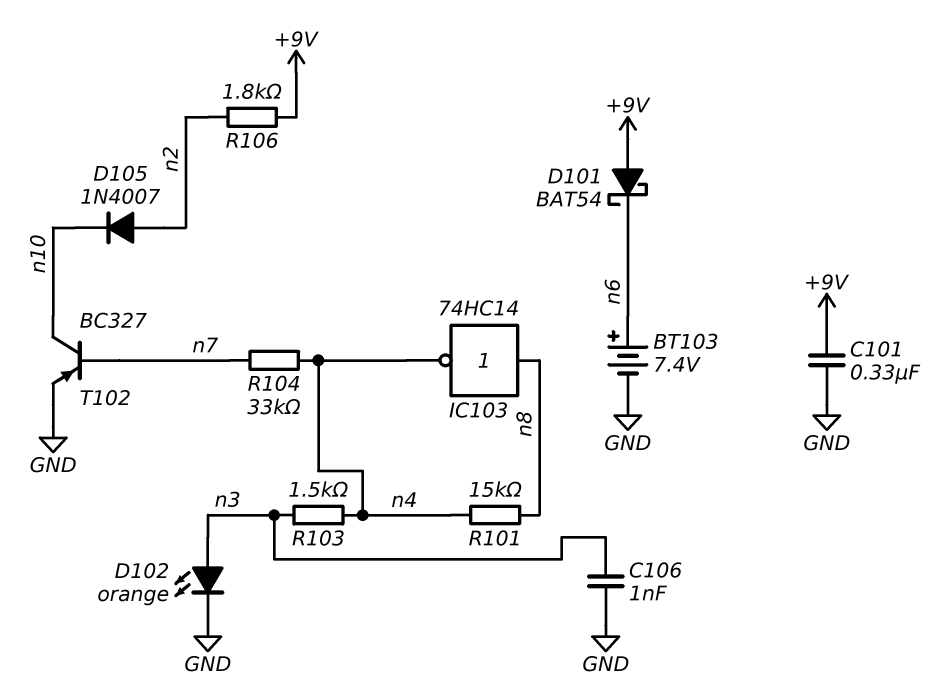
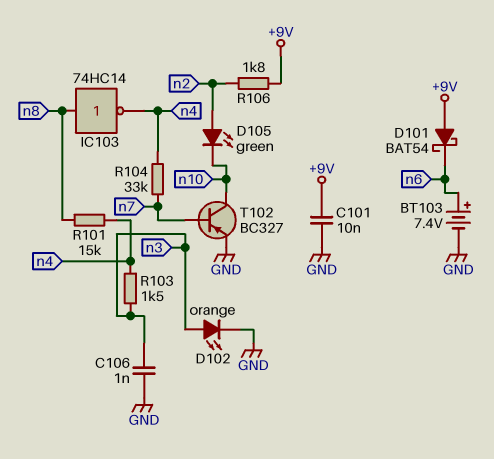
C101: 330nF (+9V, GND) -> 10nF (+9V, GND)
D105: diode 1N4007 (A n2, K n10) -> LED green (A n2, K n10)

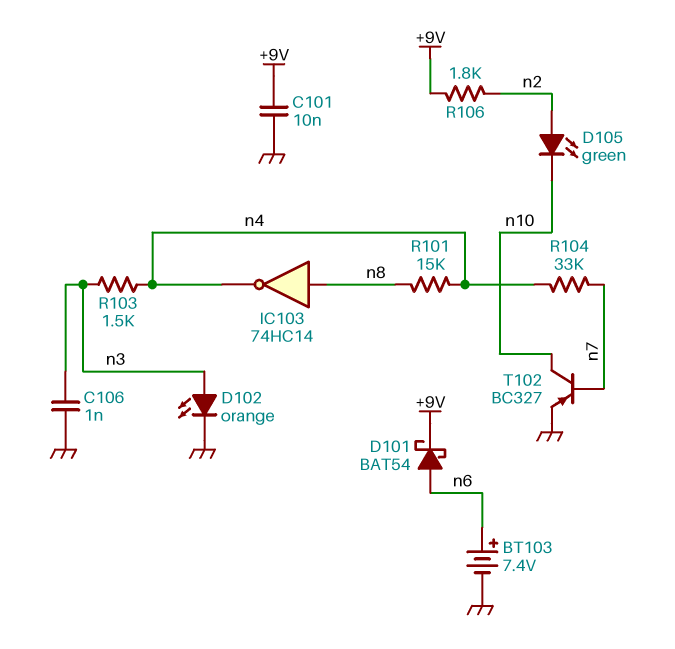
D101: schottky BAT54 (A +9V, K n6) -> schottky BAT54 (A n6, K +9V)

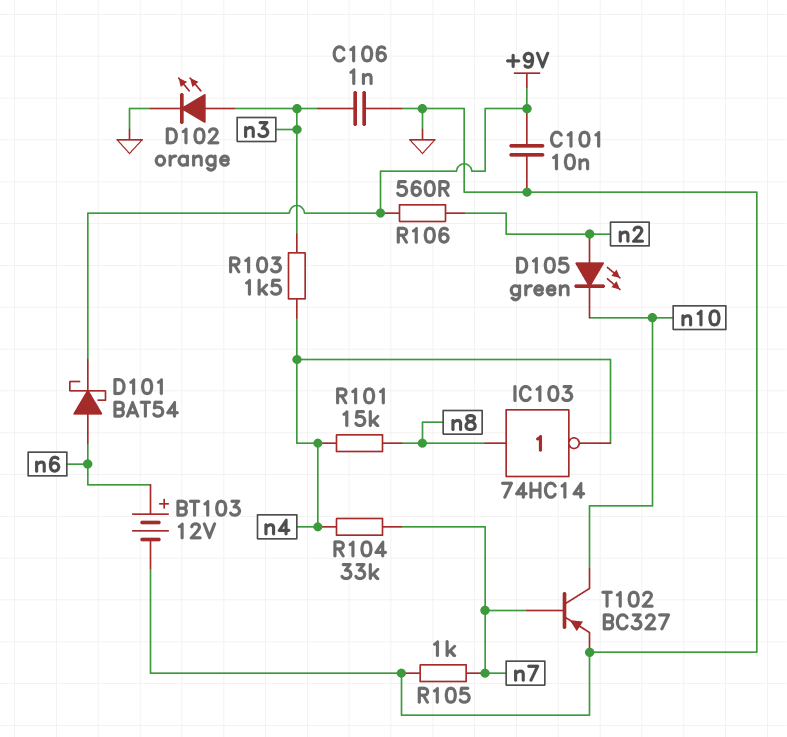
BT103: 7.4V (plus n6, minus GND) -> 12V (plus n6, minus GND)
R105: none -> 1k (GND, n7)
R106: 1.8k (+9V, n2) -> 560 (+9V, n2)

